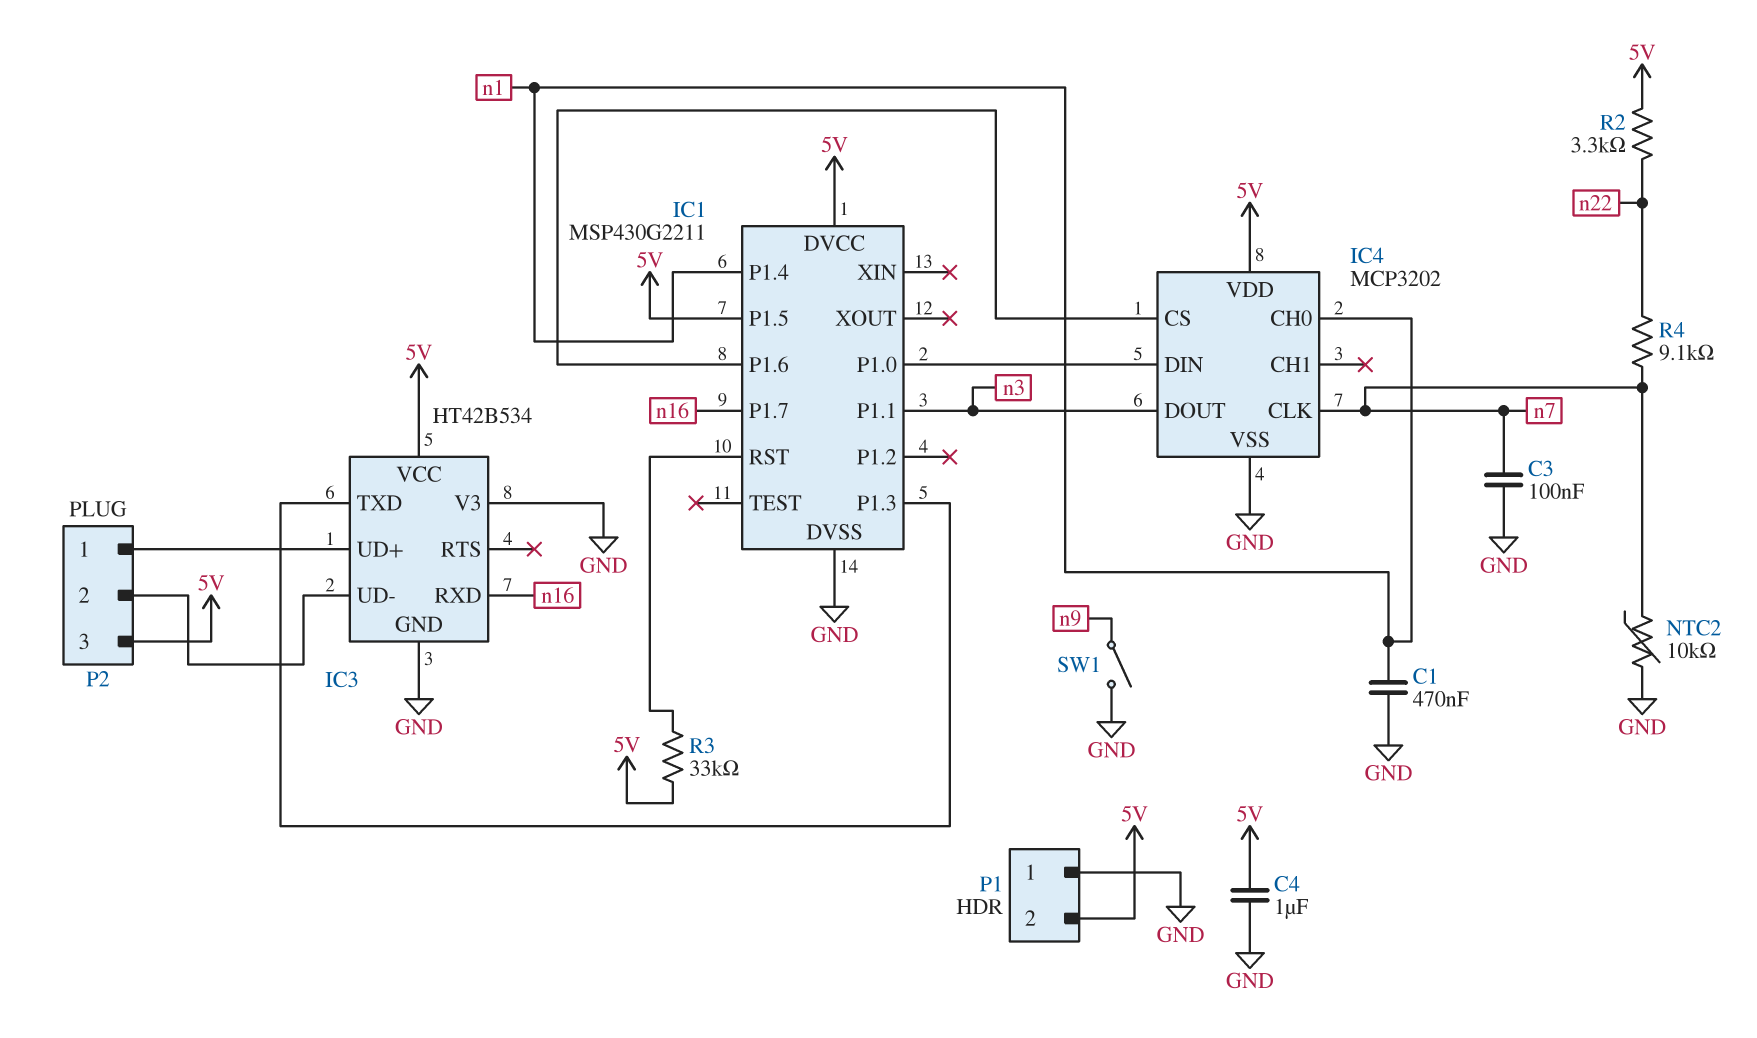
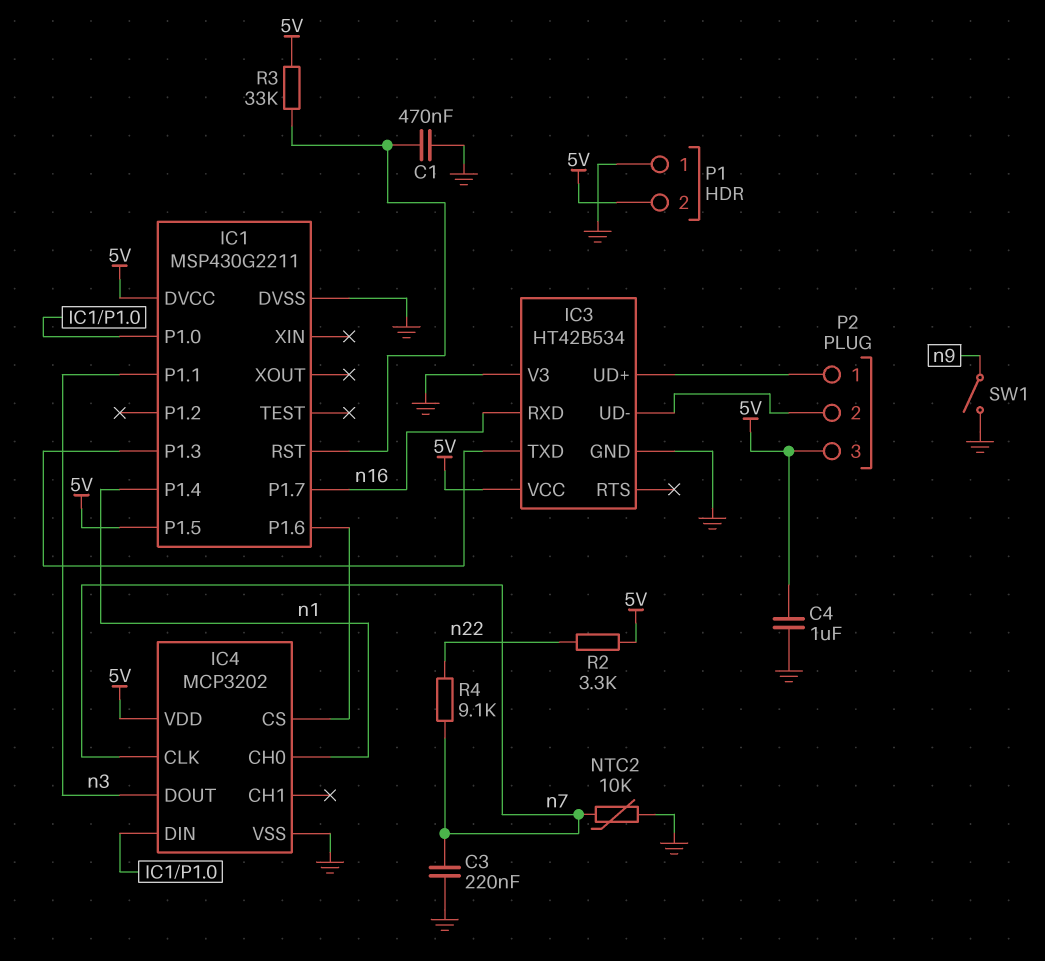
C1: 470nF (GND, n1) -> 470nF (GND, IC1/RST)
C3: 100nF (GND, n7) -> 220nF (GND, n7)

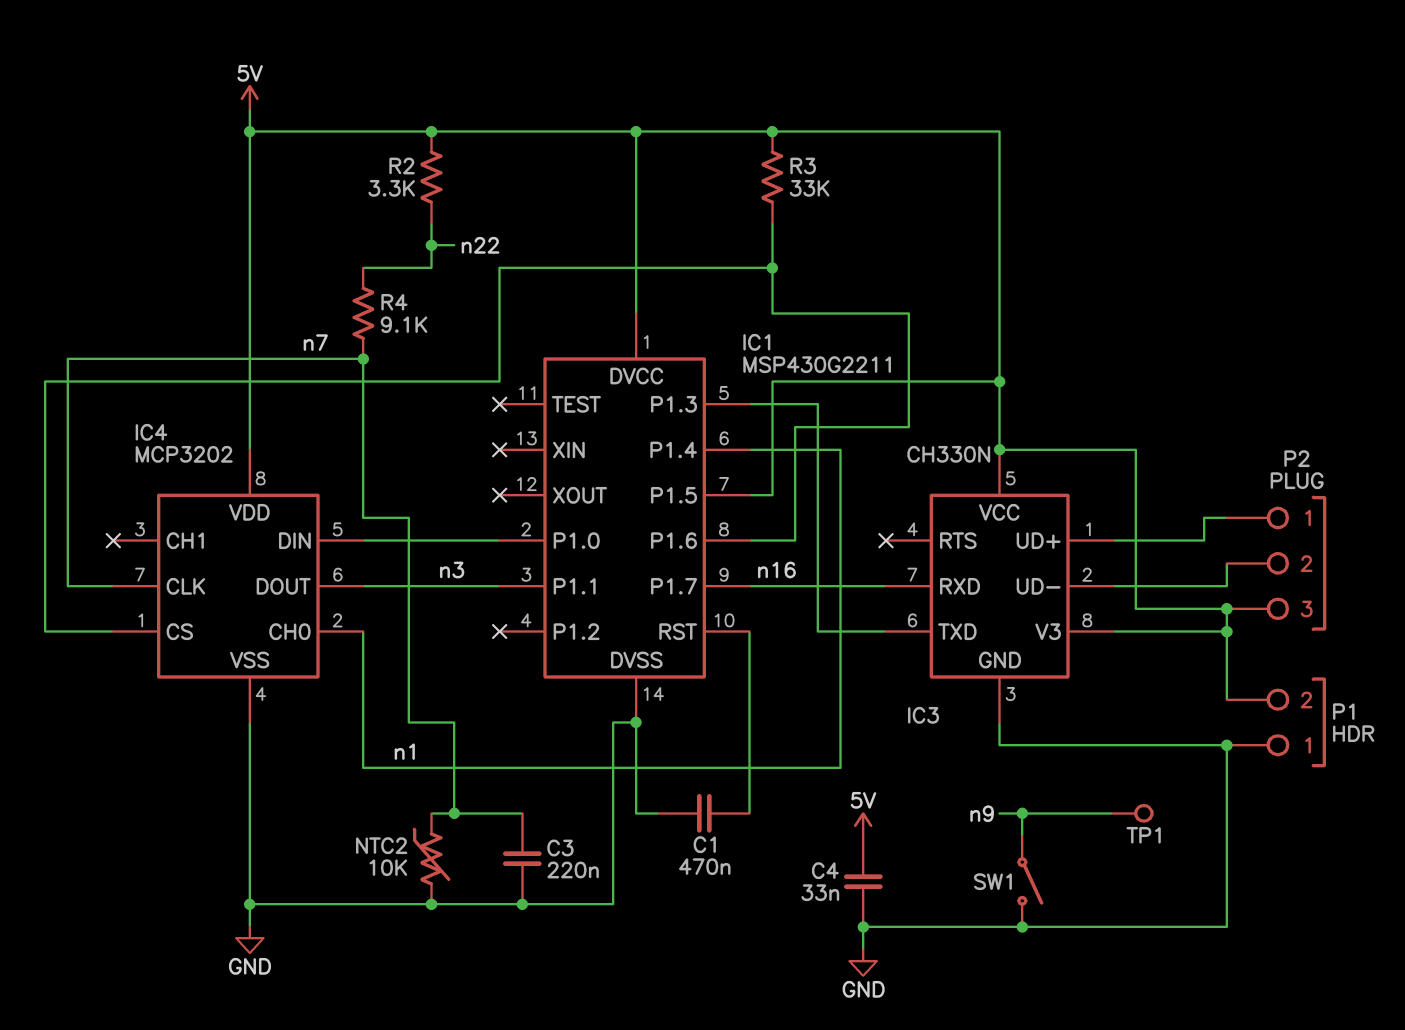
C4: 1uF (5V, GND) -> 33nF (5V, GND)
IC3: HT42B534 -> CH330N
IC3 pin V3: GND -> 5V
R3: 33k (5V, IC1/RST) -> 33k (5V, IC1/P1.6)
TP1: none -> test point (n9)

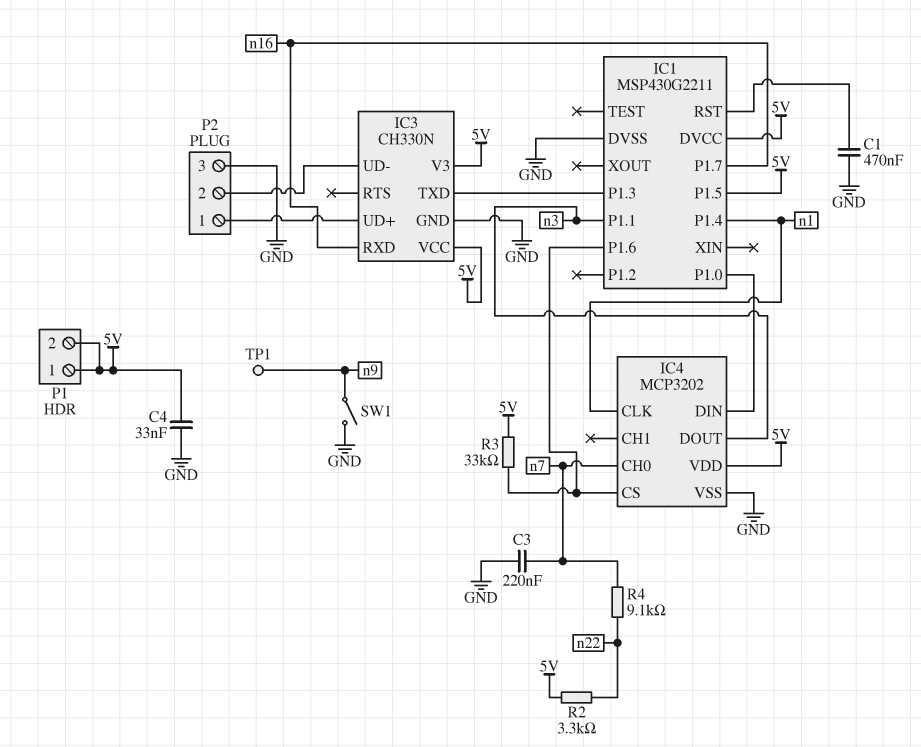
IC4 pin CH0: n1 -> n7
IC4 pin CLK: n7 -> n1
NTC2: 10k (GND, n7) -> none
P1 pin 1: GND -> 5V
P2 pin 3: 5V -> GND

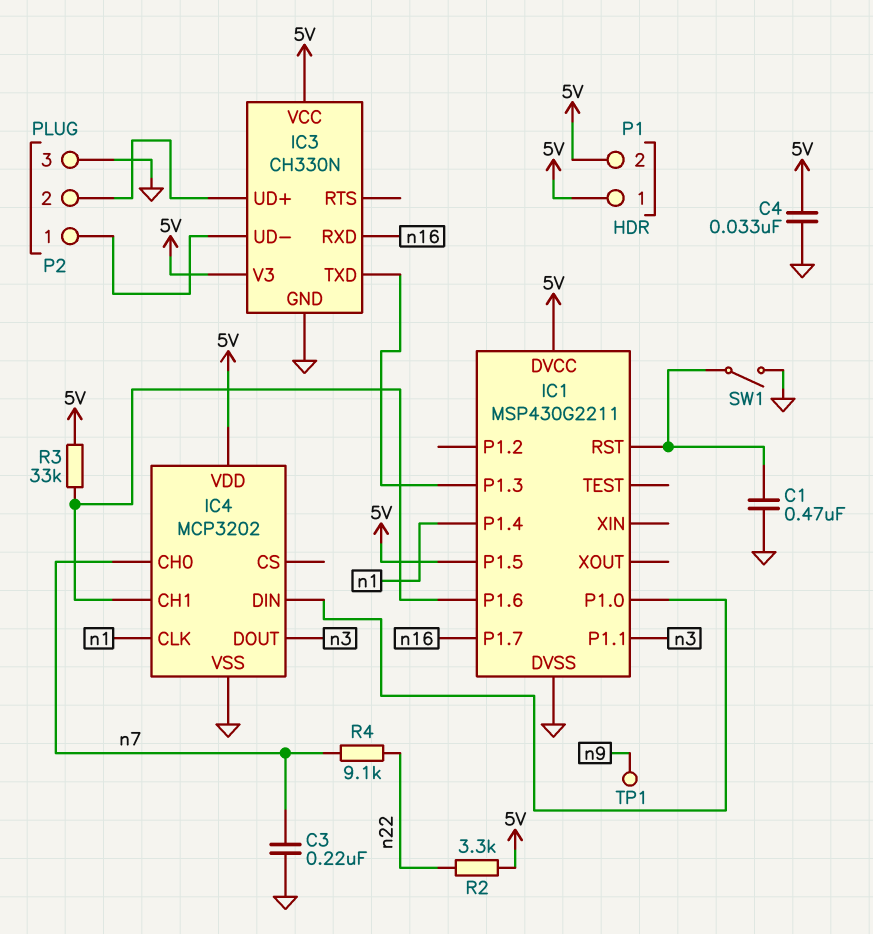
IC4 pin CH1: none -> IC1/P1.6
IC4 pin CS: IC1/P1.6 -> none
P2 pin 1: IC3/UD+ -> IC3/UD-
P2 pin 2: IC3/UD- -> IC3/UD+
SW1: switch (GND, n9) -> switch (GND, IC1/RST)

